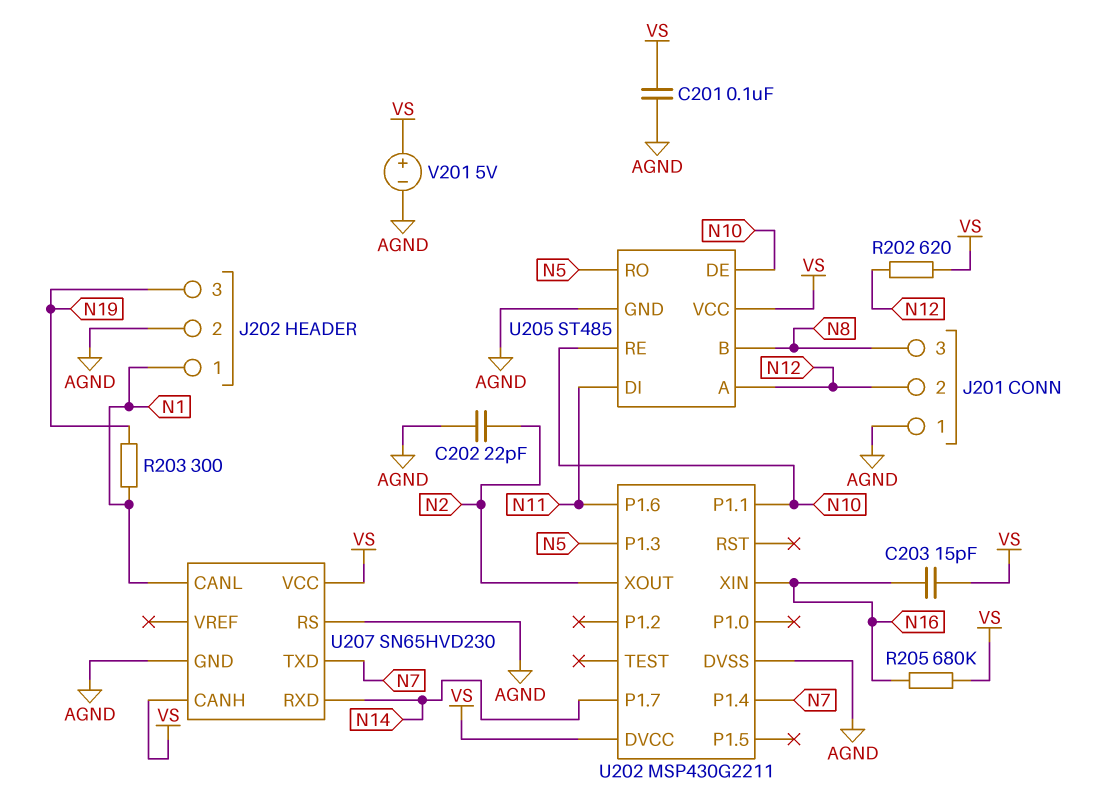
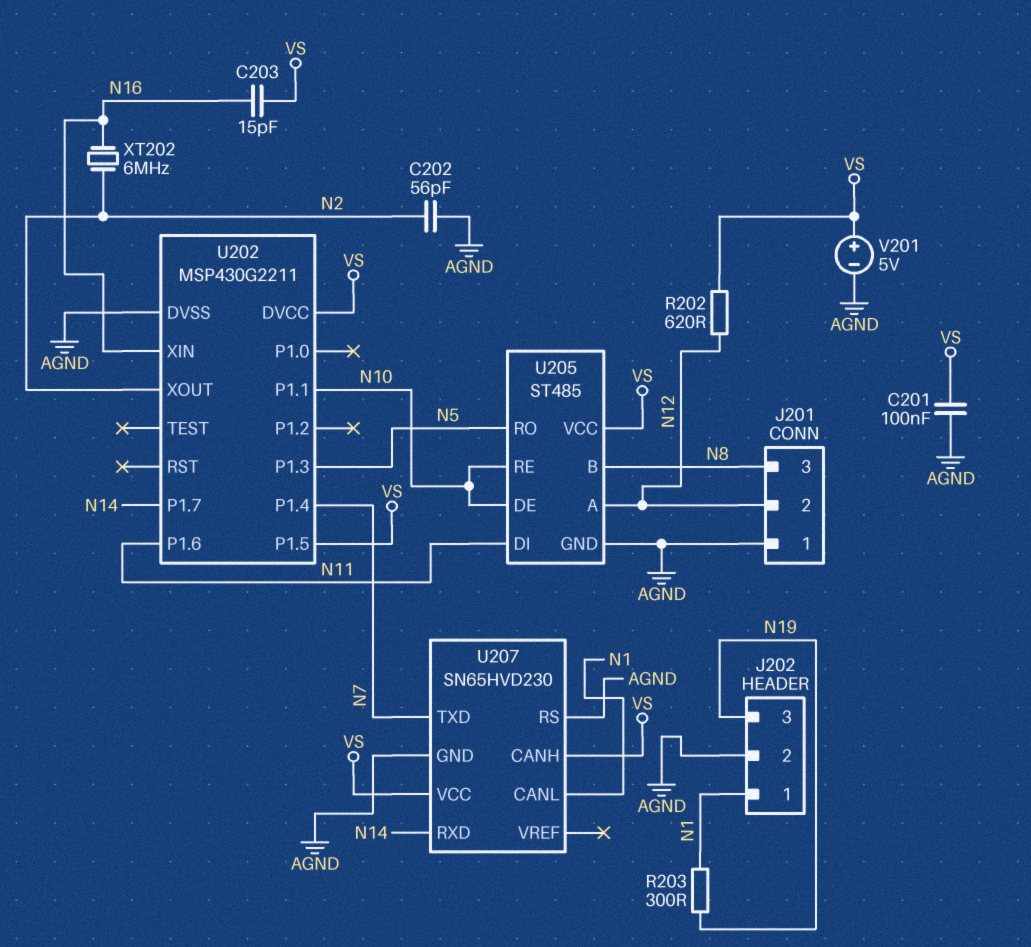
C202: 22pF (AGND, N2) -> 56pF (AGND, N2)
R205: 680k (N16, VS) -> none
U202 pin P1.5: none -> VS
XT202: none -> 6MHz (N2, N16)

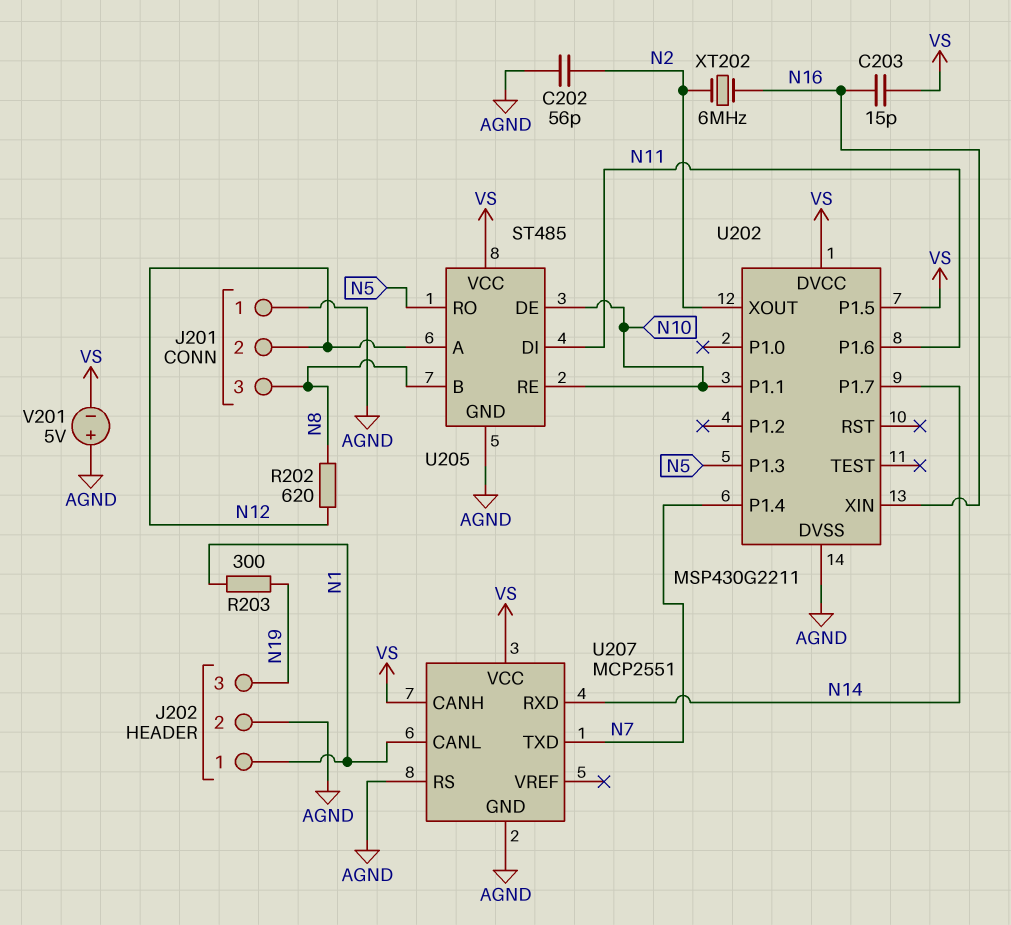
C201: 100nF (AGND, VS) -> none
R202: 620 (N12, VS) -> 620 (N8, N12)
U207: SN65HVD230 -> MCP2551
V201: 5V (plus VS, minus AGND) -> 5V (plus AGND, minus VS)

